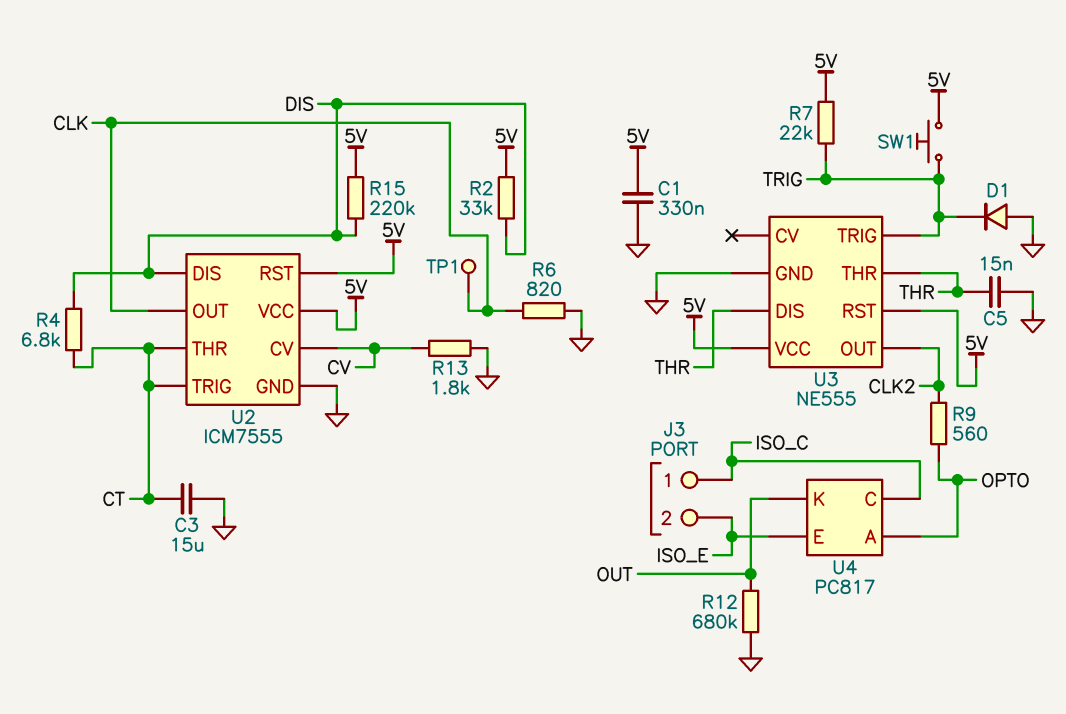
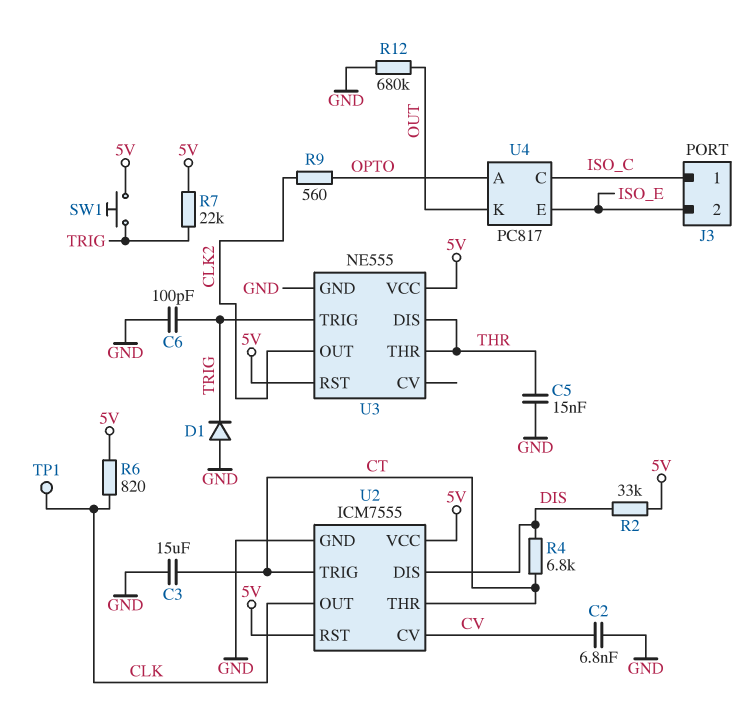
C1: 330nF (5V, GND) -> none
C2: none -> 6.8nF (CV, GND)
C6: none -> 100pF (GND, TRIG)
R6: 820 (CLK, GND) -> 820 (5V, CLK)
R13: 1.8k (CV, GND) -> none
R15: 220k (5V, DIS) -> none

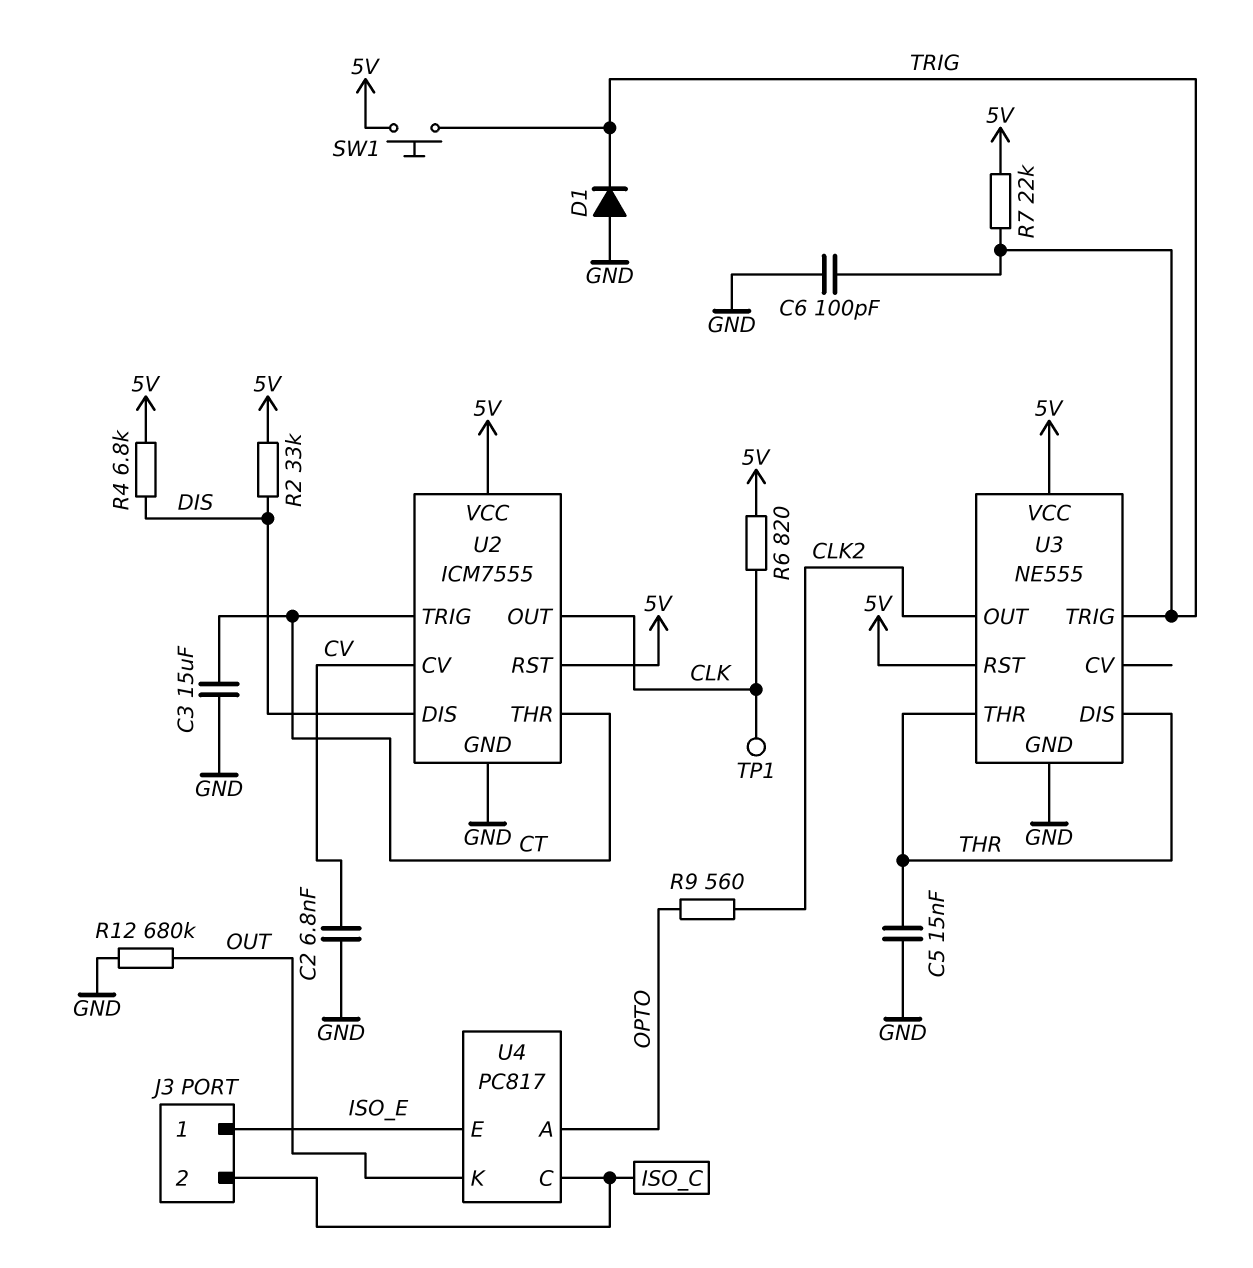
J3 pin 1: ISO_C -> ISO_E
J3 pin 2: ISO_E -> ISO_C
R4: 6.8k (CT, DIS) -> 6.8k (5V, DIS)

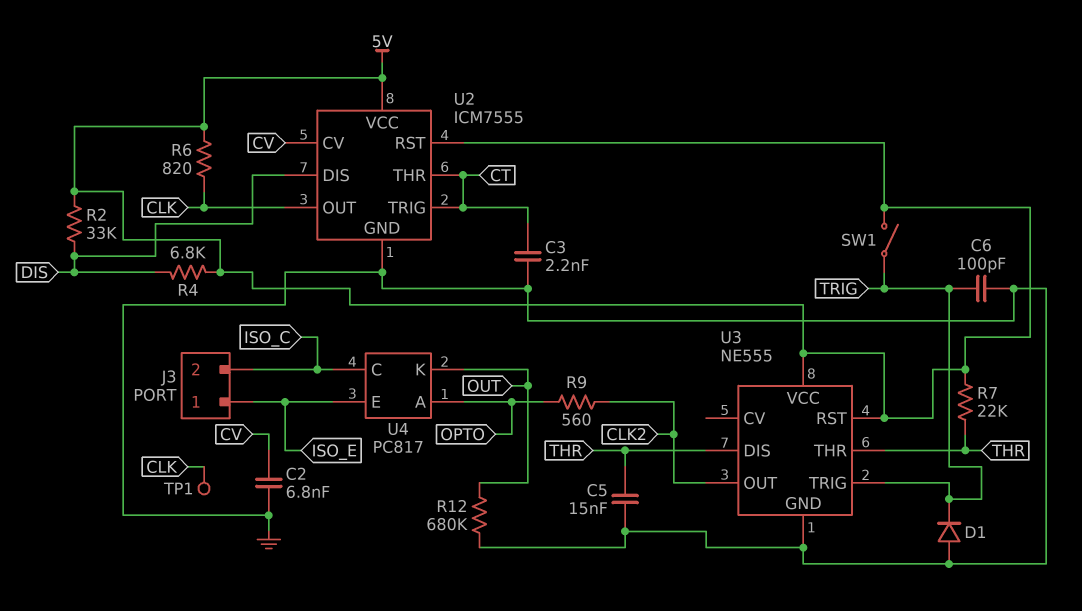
C3: 15uF (CT, GND) -> 2.2nF (CT, GND)
R7: 22k (5V, TRIG) -> 22k (5V, THR)
SW1: button (5V, TRIG) -> switch (5V, TRIG)

